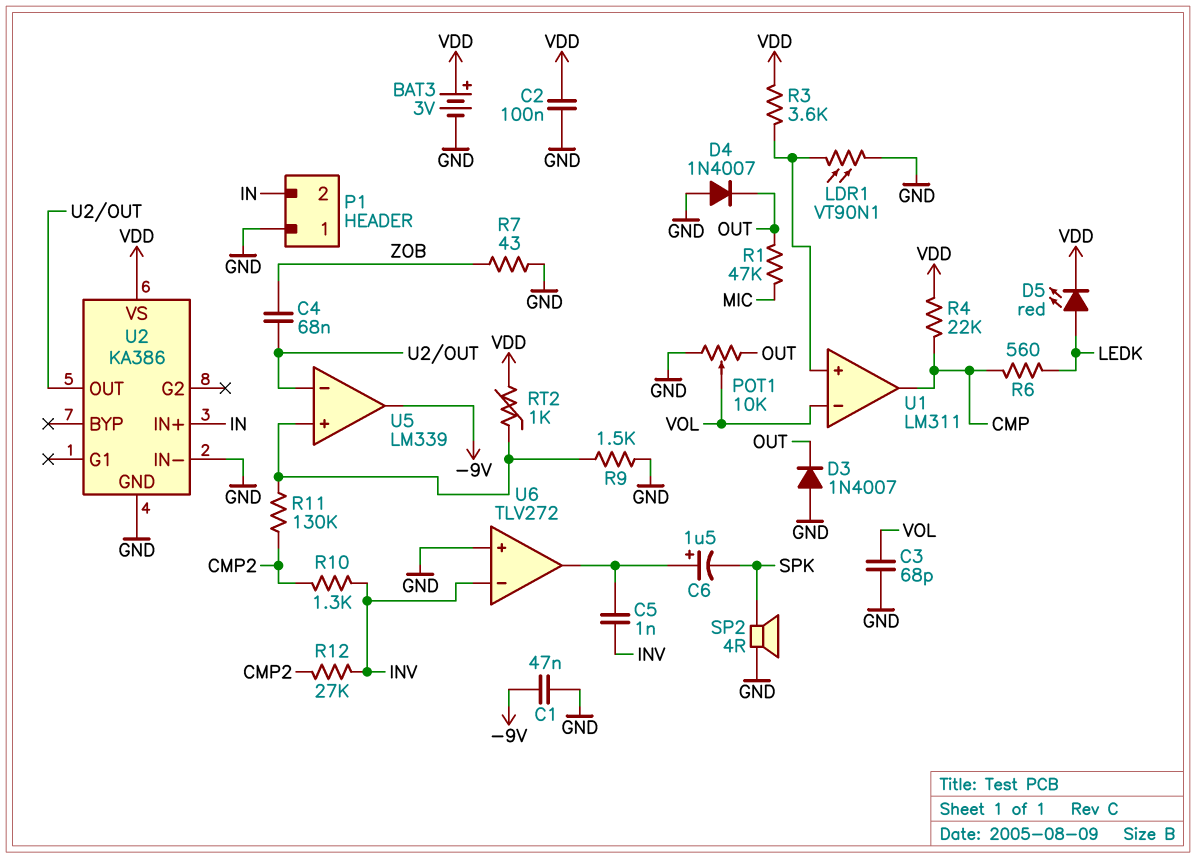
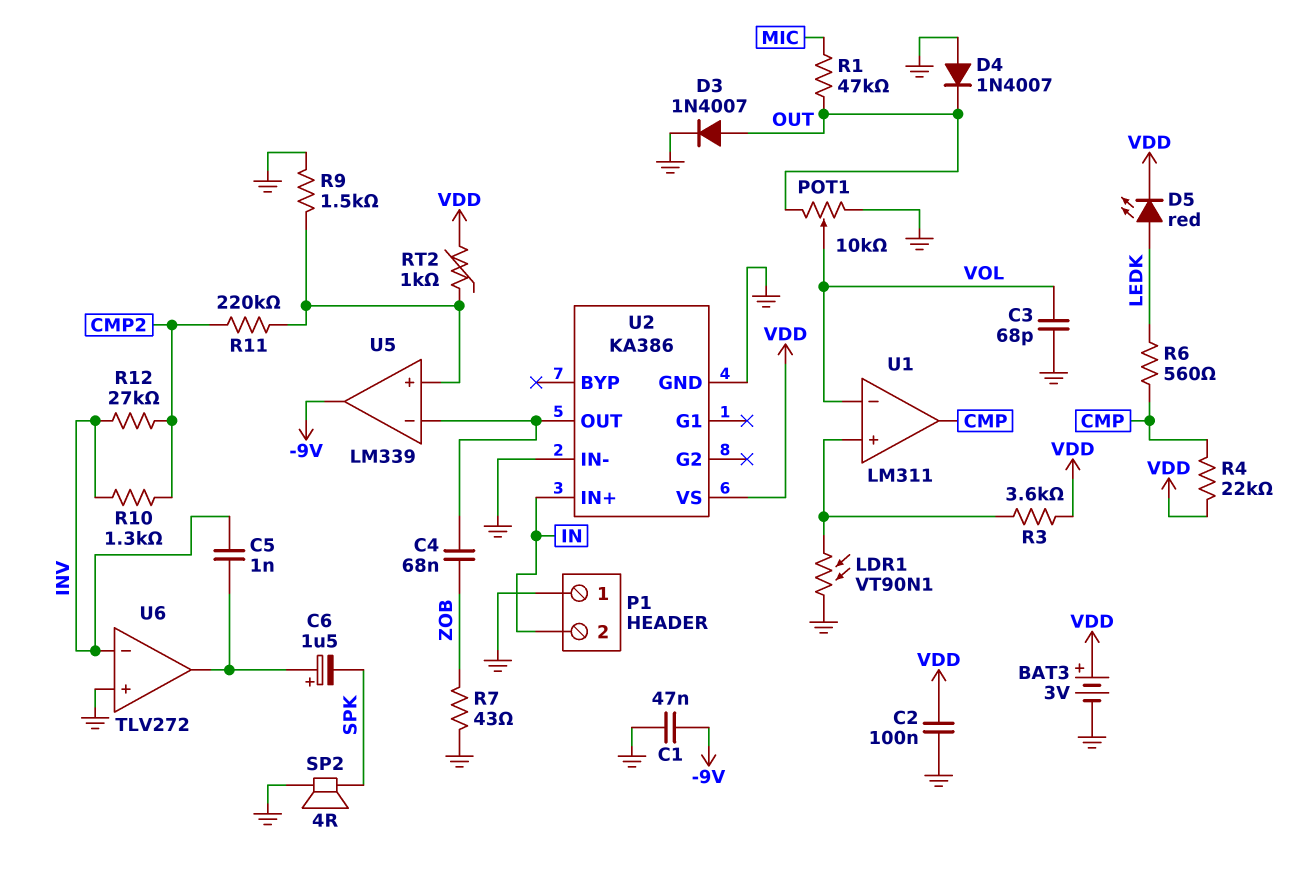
D3: diode 1N4007 (A GND, K OUT) -> diode 1N4007 (A OUT, K GND)
R11: 130k (CMP2, U5/in+) -> 220k (CMP2, U5/in+)

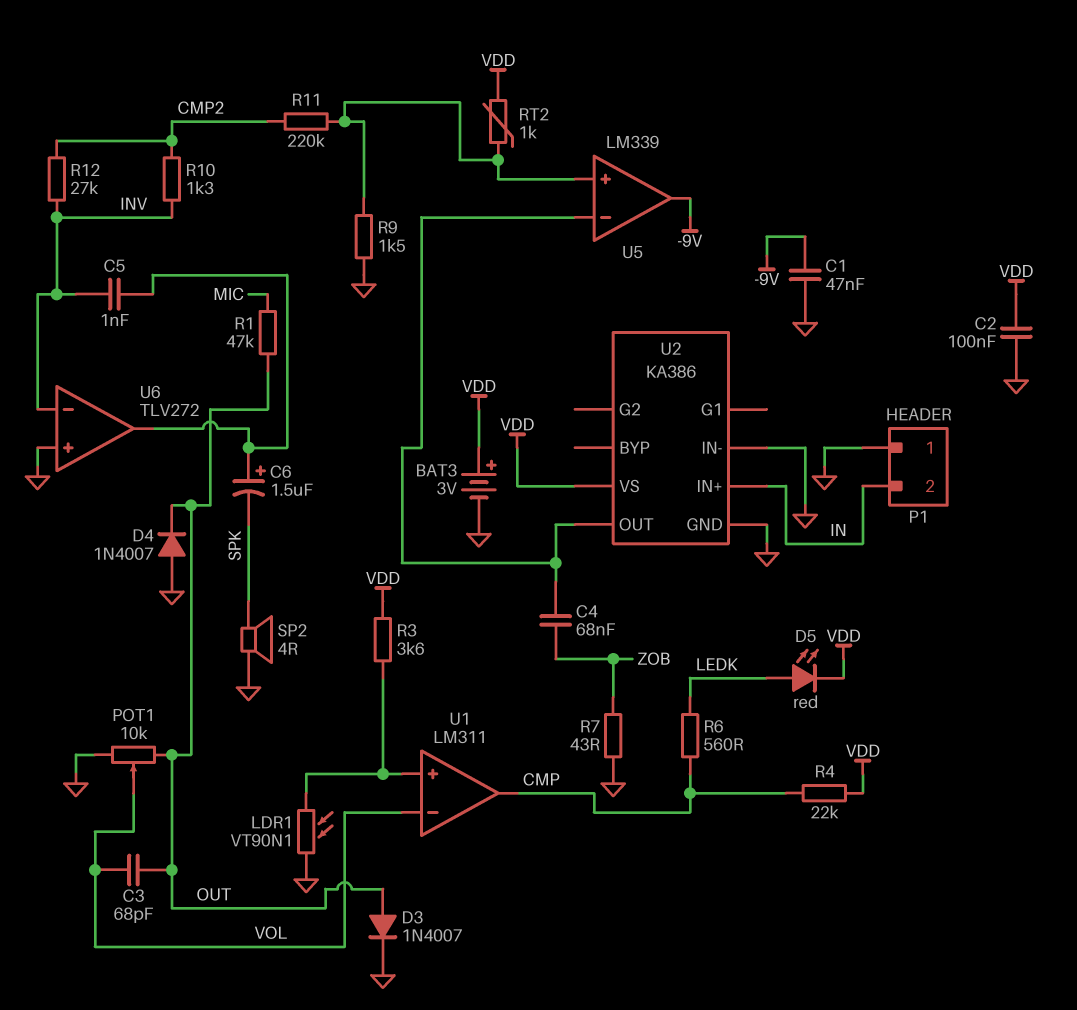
C3: 68pF (GND, VOL) -> 68pF (OUT, VOL)

